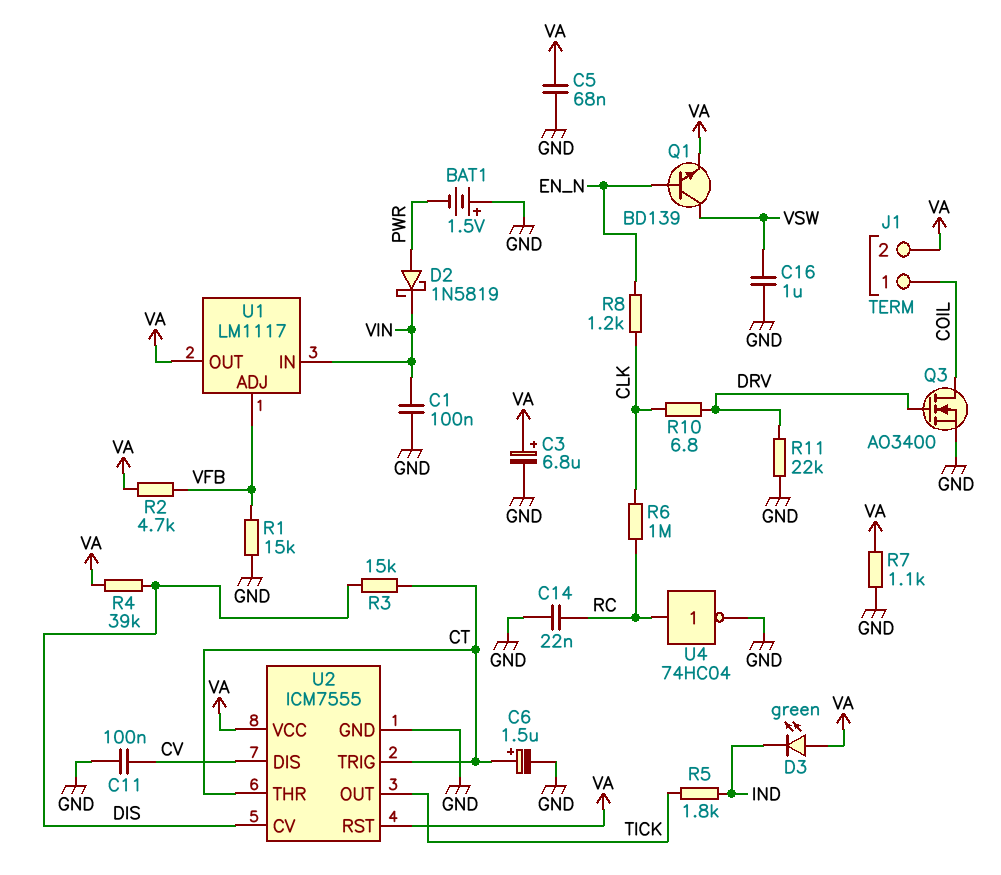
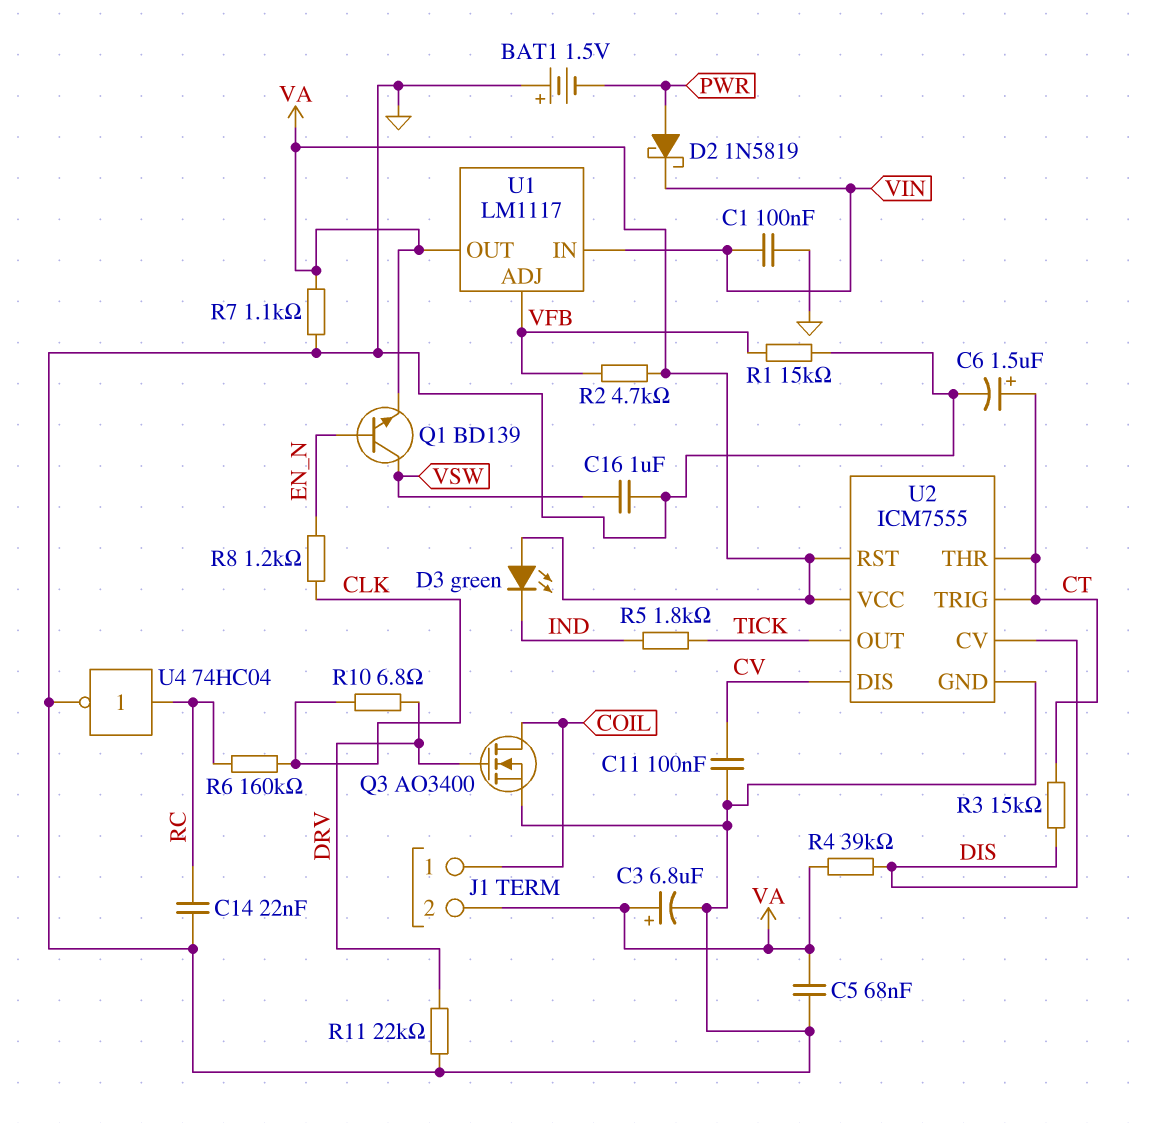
R6: 1M (CLK, RC) -> 160k (CLK, RC)

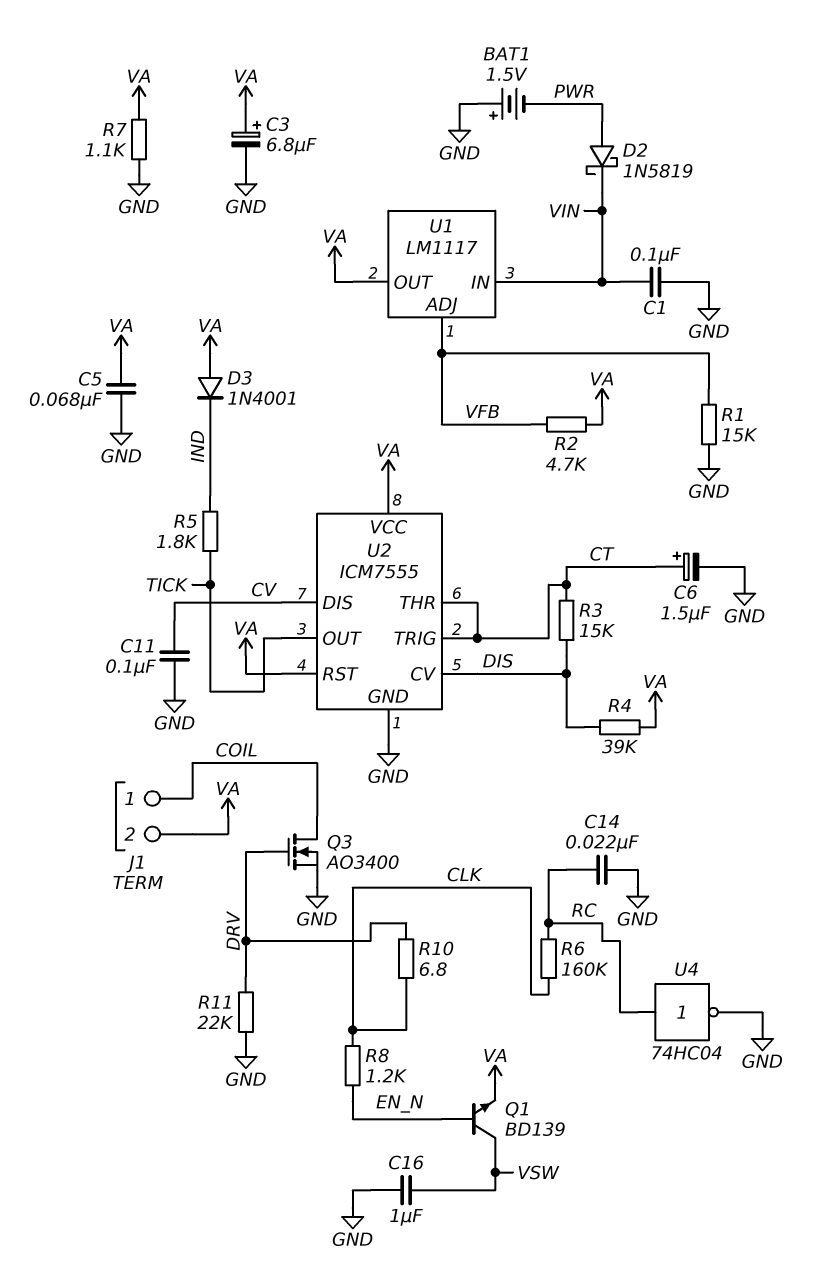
D3: LED green (A VA, K IND) -> diode 1N4001 (A VA, K IND)

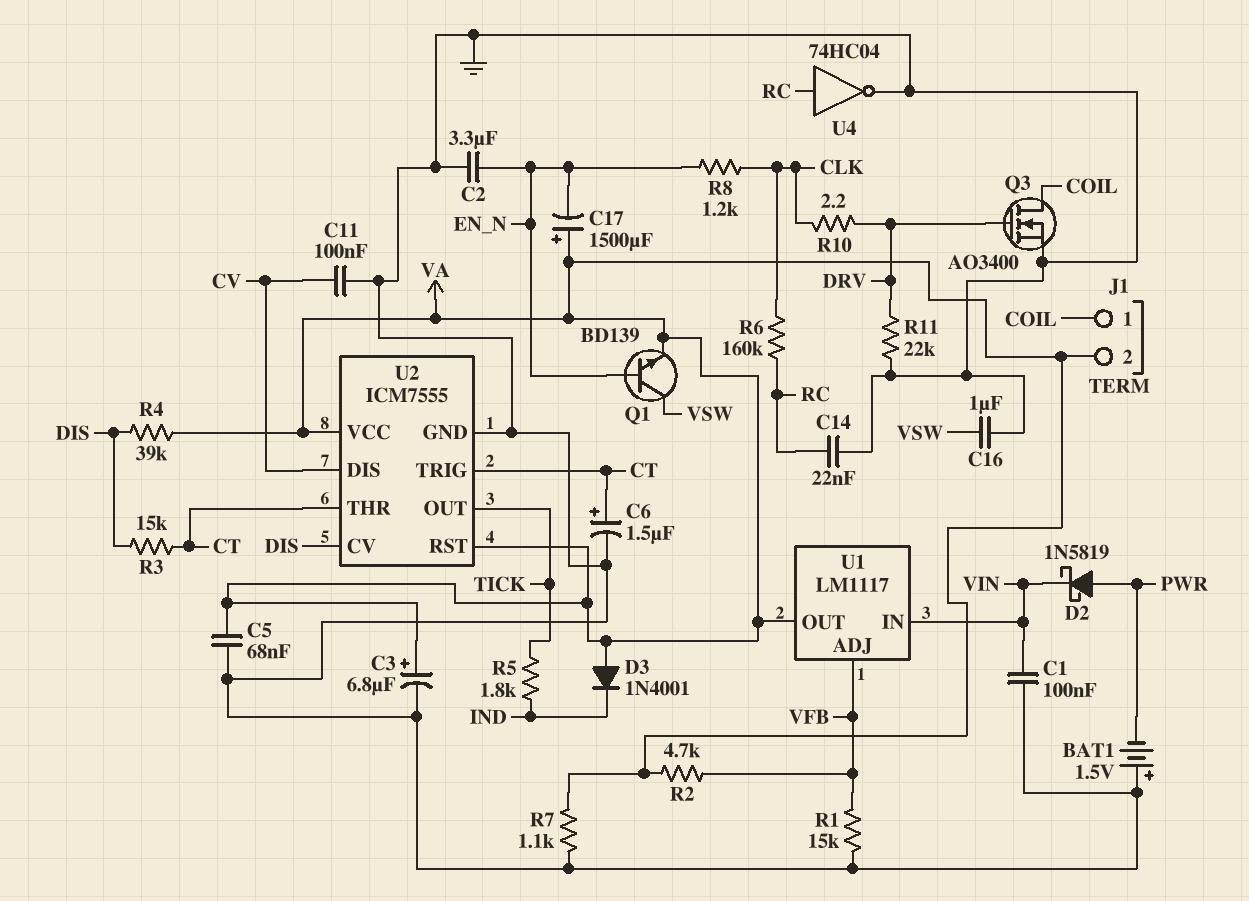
C2: none -> 3.3uF (EN_N, GND)
C17: none -> 1500uF (plus VA, minus EN_N)
R10: 6.8 (CLK, DRV) -> 2.2 (CLK, DRV)

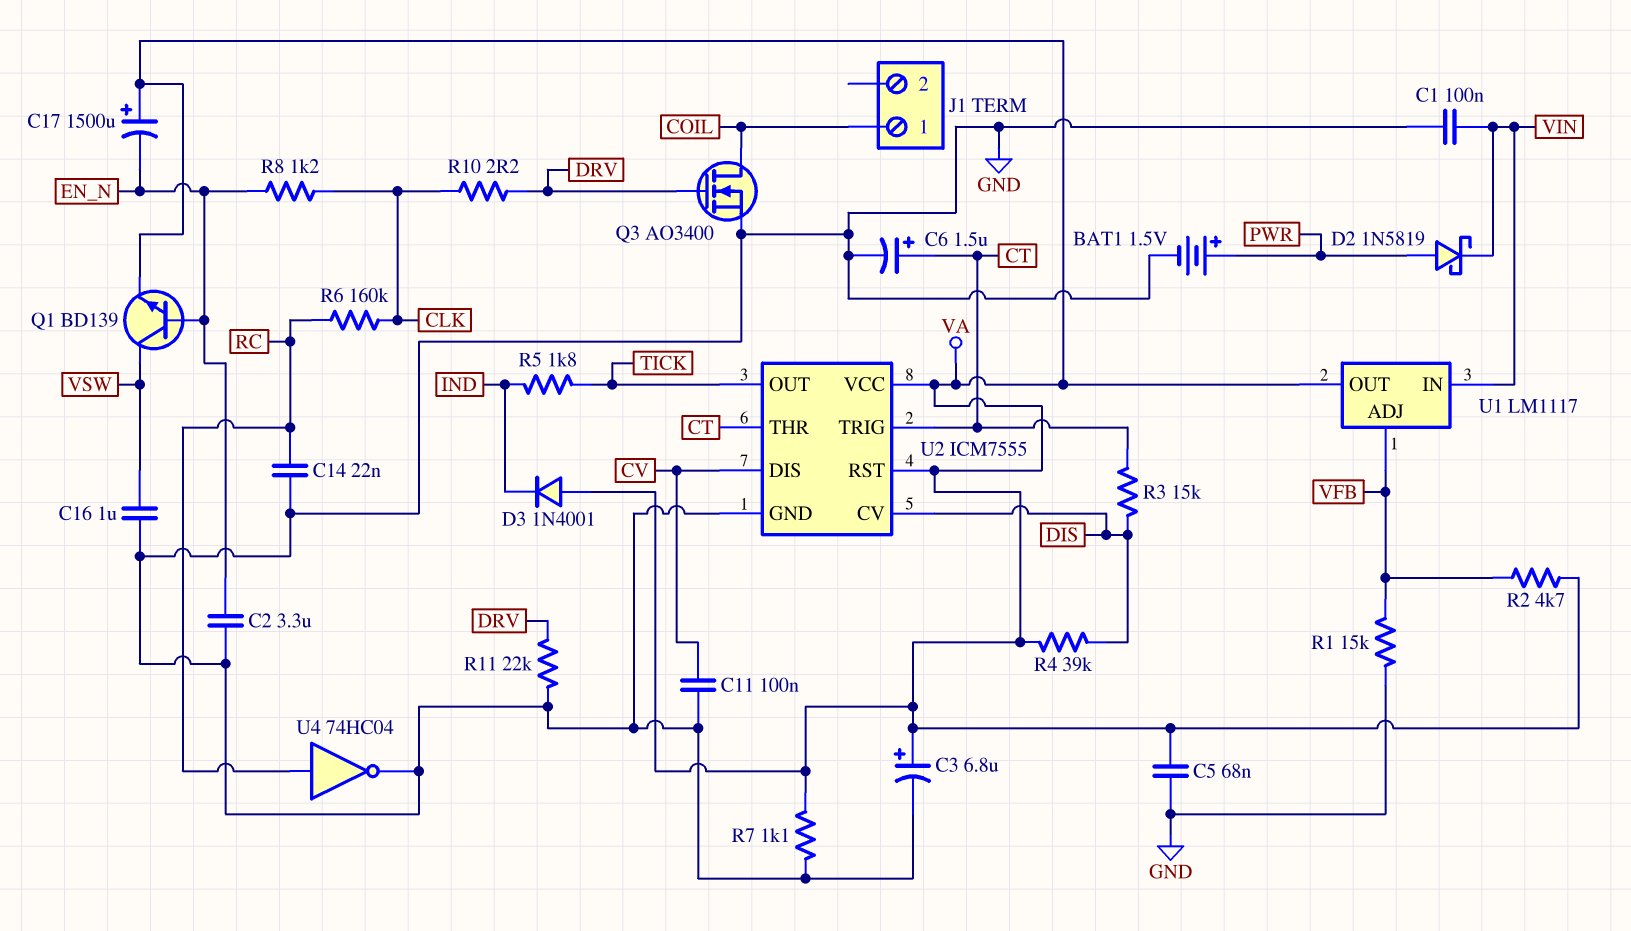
BAT1: 1.5V (plus GND, minus PWR) -> 1.5V (plus PWR, minus GND)
J1 pin 2: VA -> none

